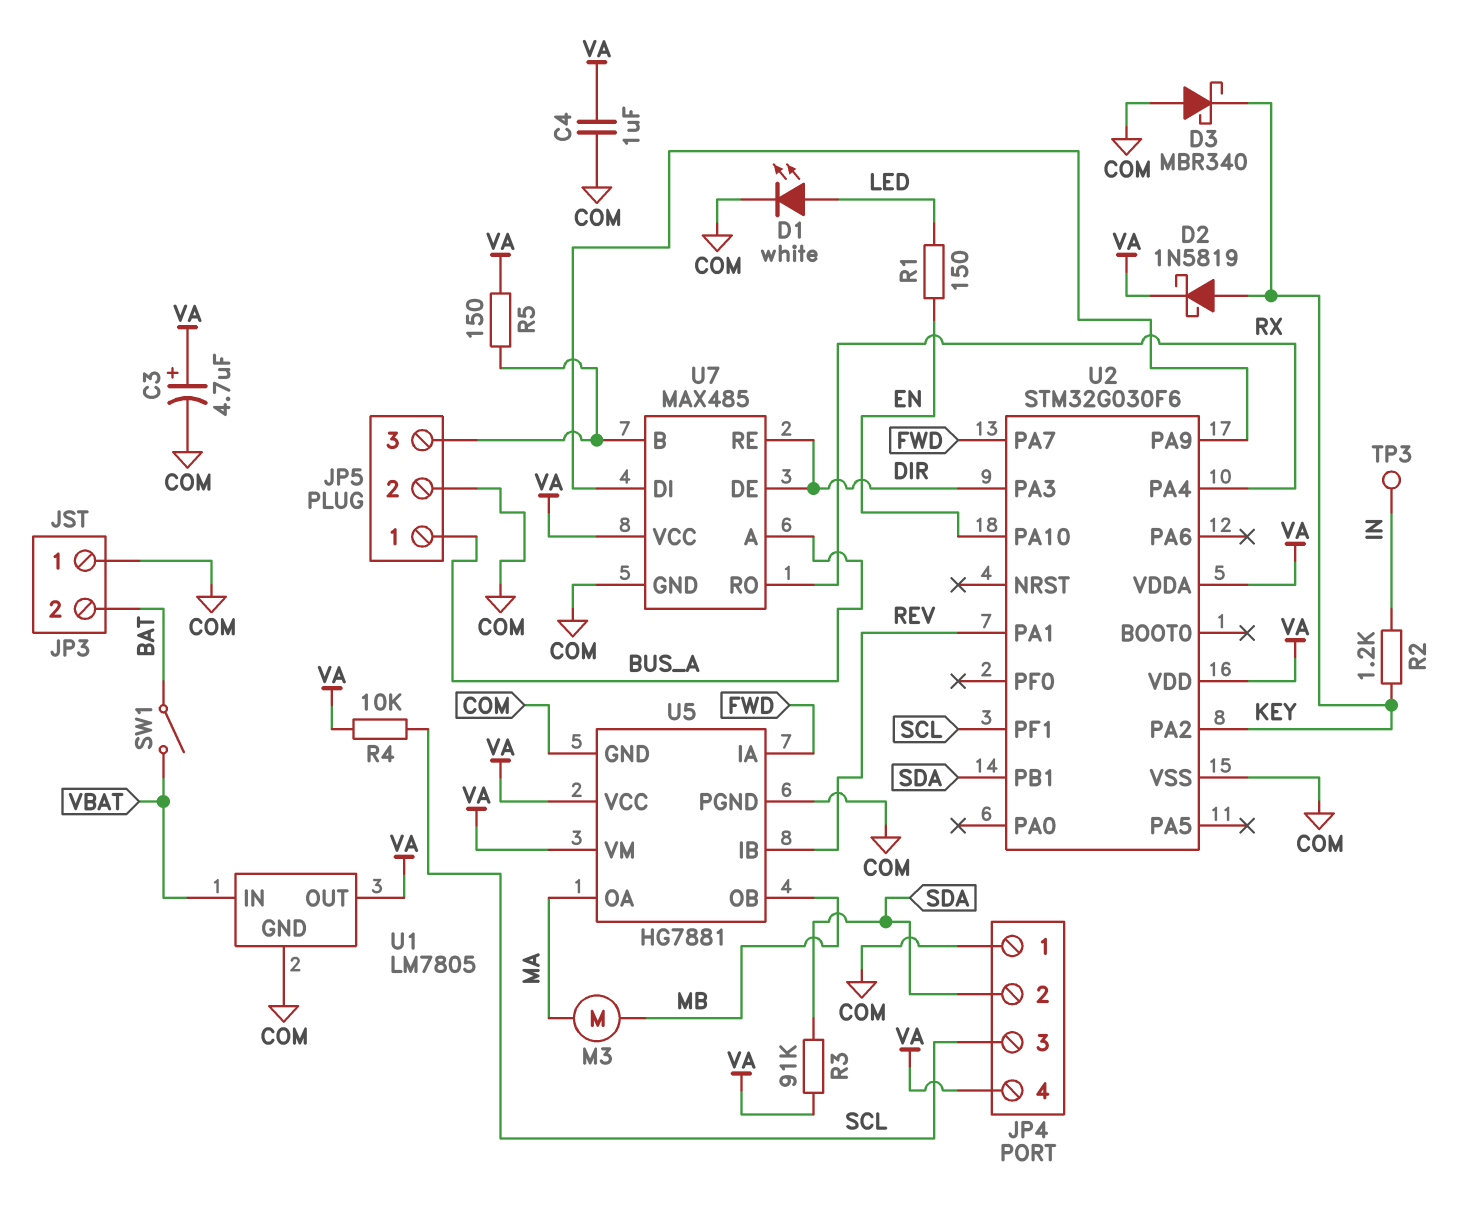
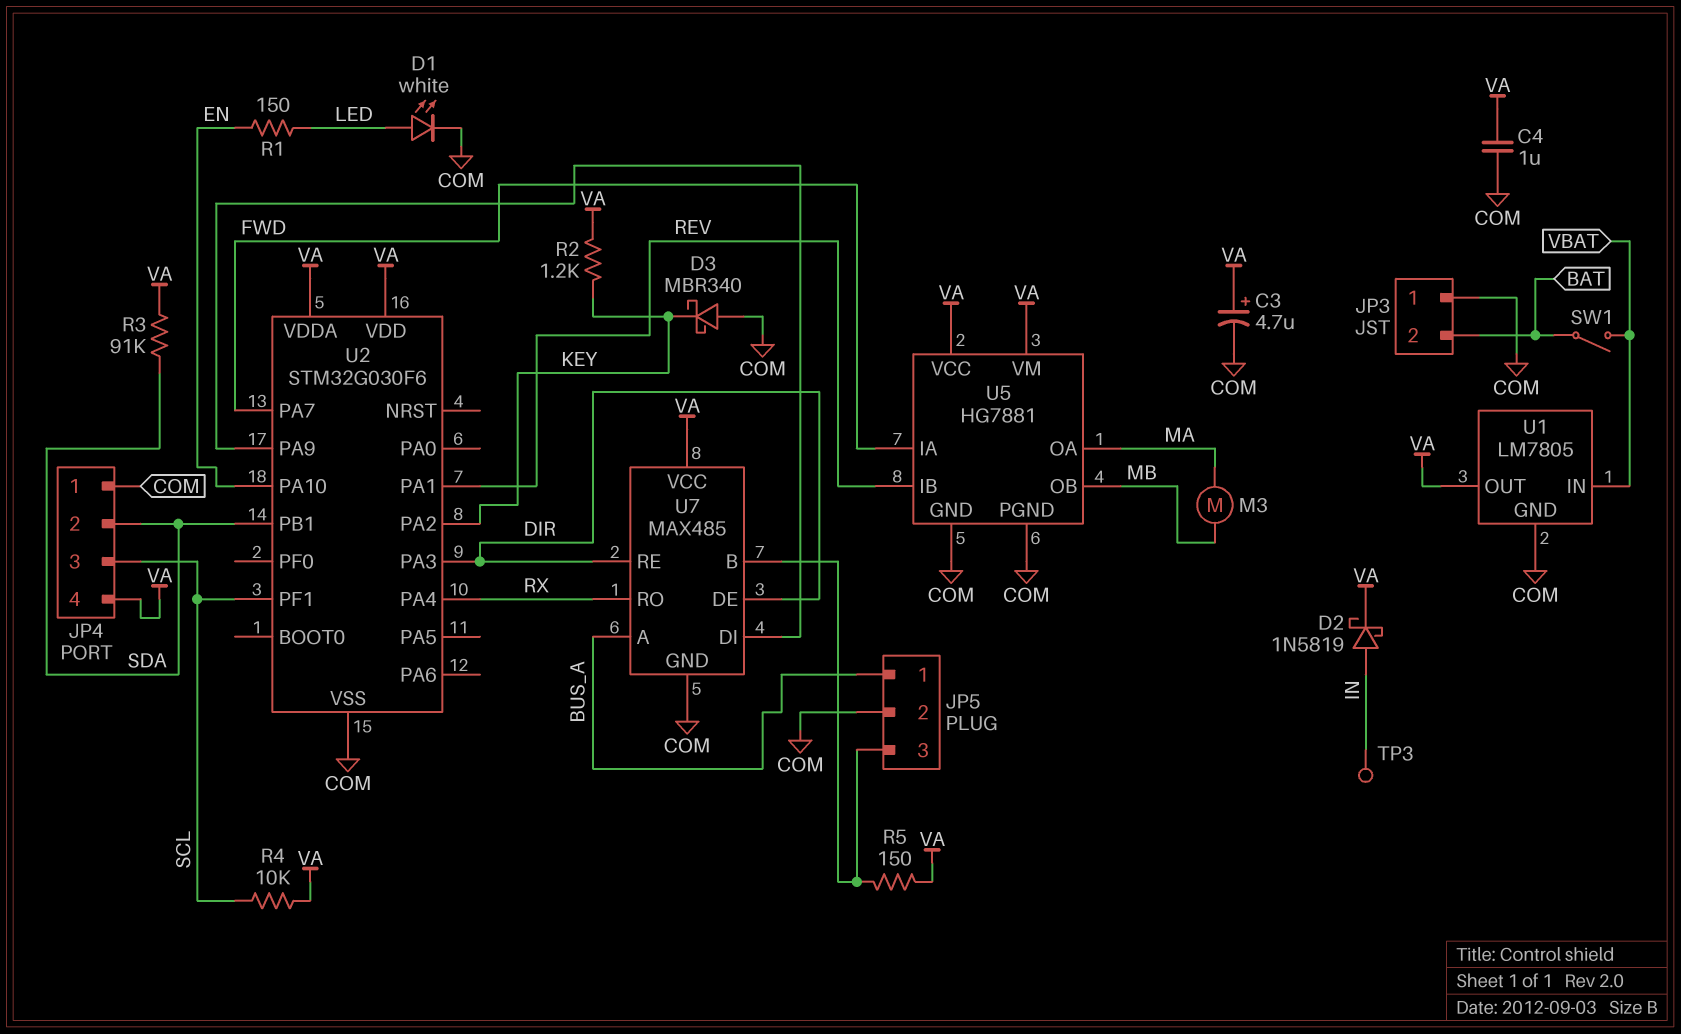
D2: schottky 1N5819 (A KEY, K VA) -> schottky 1N5819 (A IN, K VA)
R2: 1.2k (IN, KEY) -> 1.2k (KEY, VA)

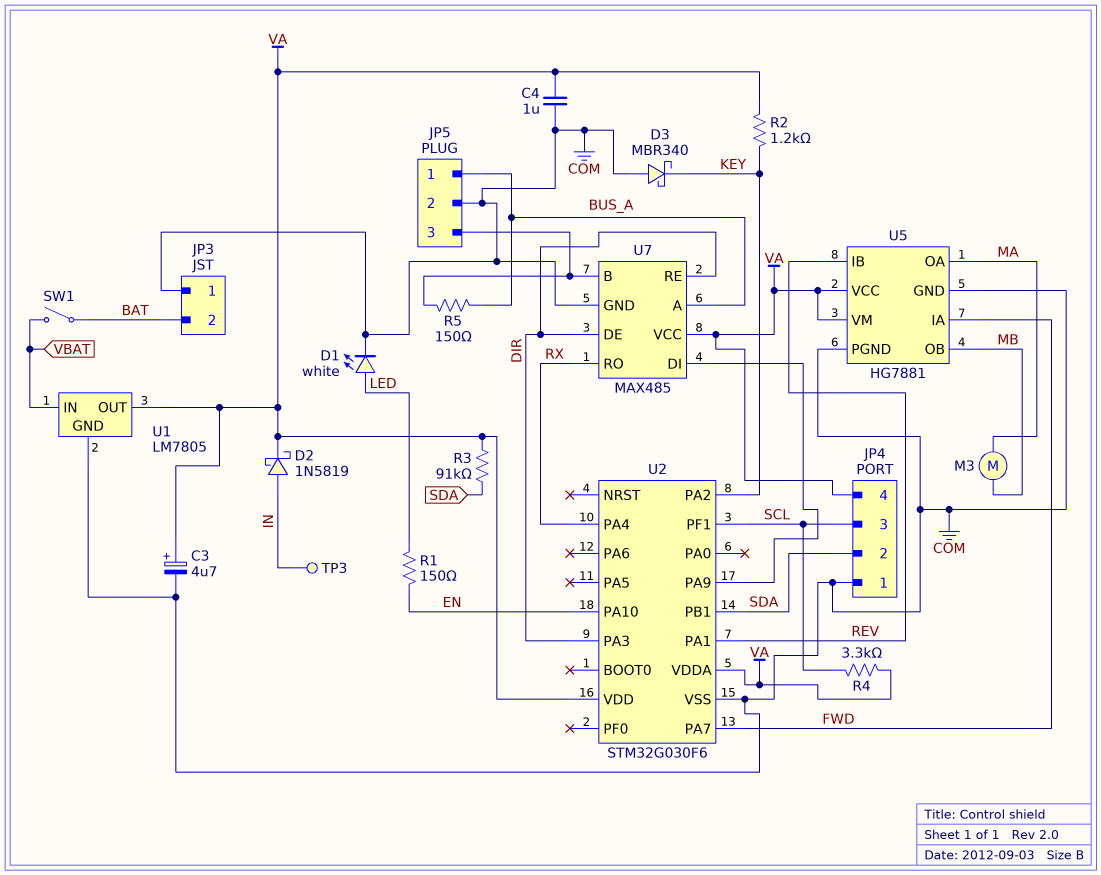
R4: 10k (SCL, VA) -> 3.3k (SCL, VA)
R5: 150 (JP5/3, VA) -> 150 (BUS_A, JP5/3)

